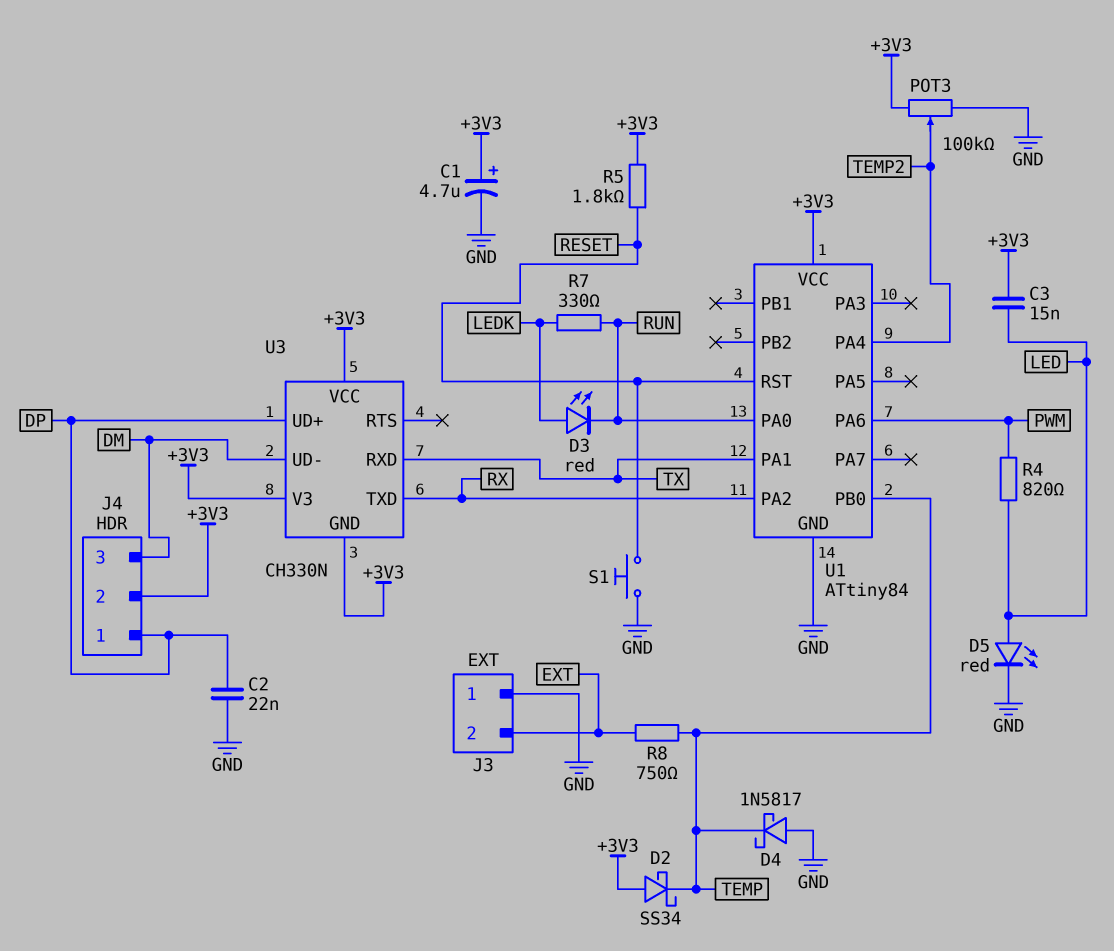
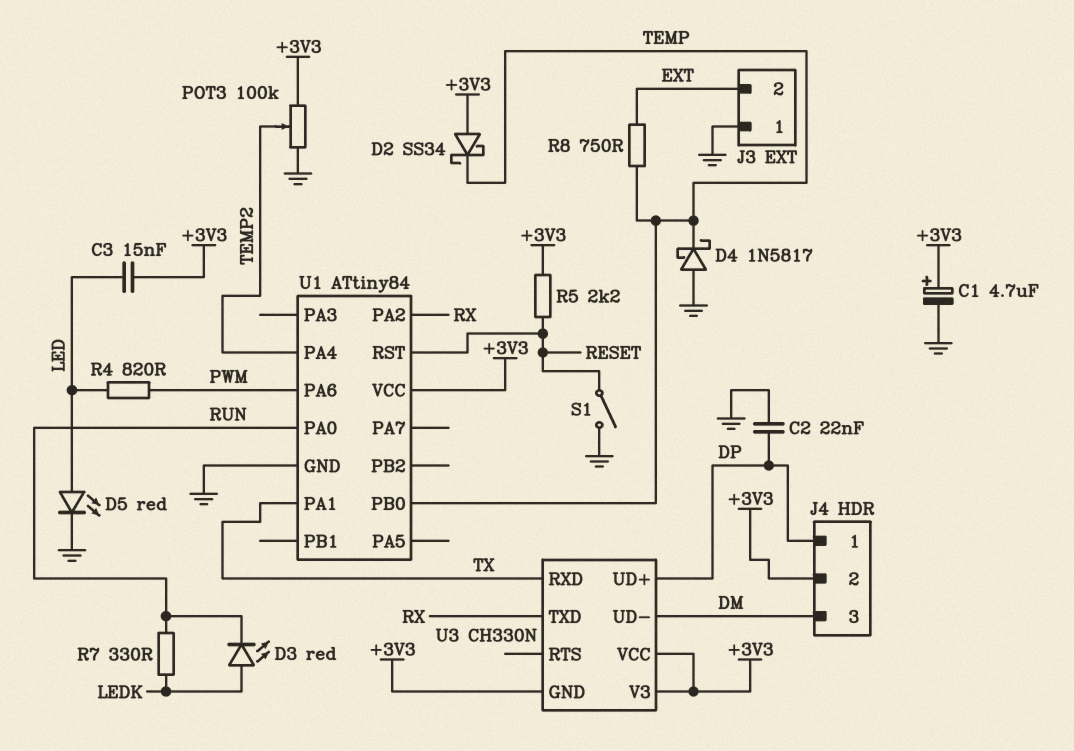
R5: 1.8k (+3V3, RESET) -> 2.2k (+3V3, RESET)
S1: button (GND, RESET) -> switch (GND, RESET)

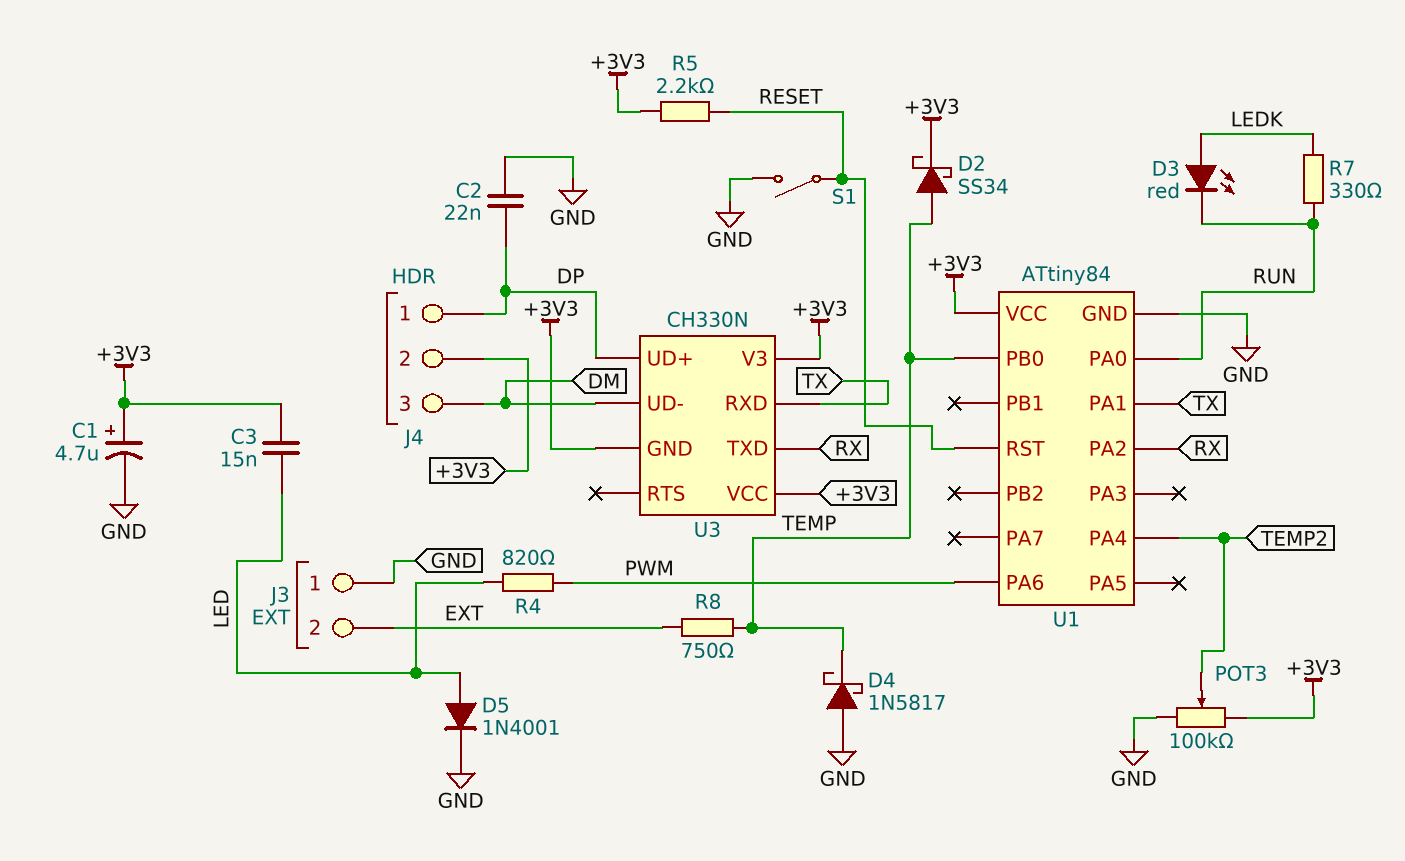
D2: schottky SS34 (A +3V3, K TEMP) -> schottky SS34 (A TEMP, K +3V3)
D5: LED red (A LED, K GND) -> diode 1N4001 (A LED, K GND)

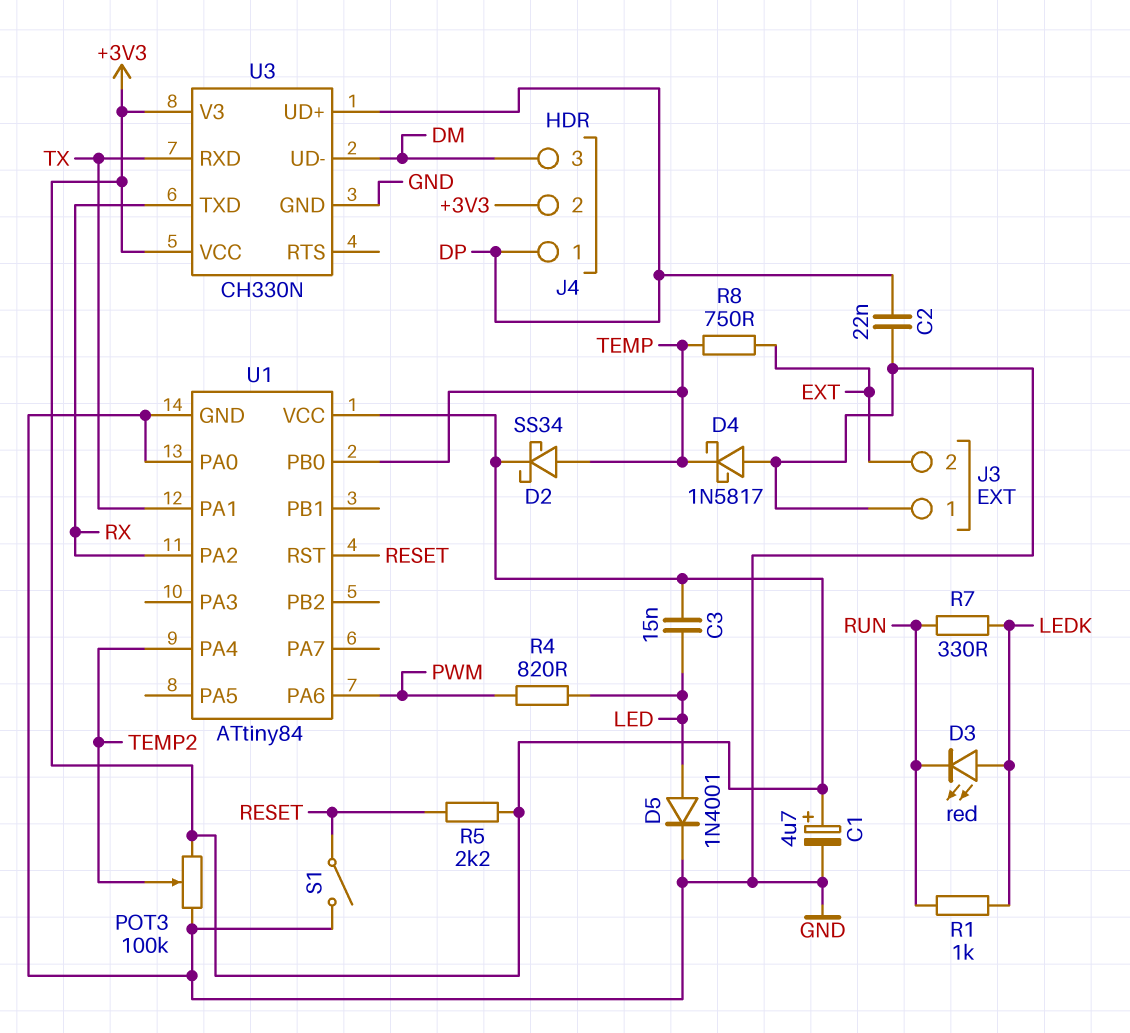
R1: none -> 1k (LEDK, RUN)
U1 pin PA0: RUN -> GND
U3 pin GND: +3V3 -> GND

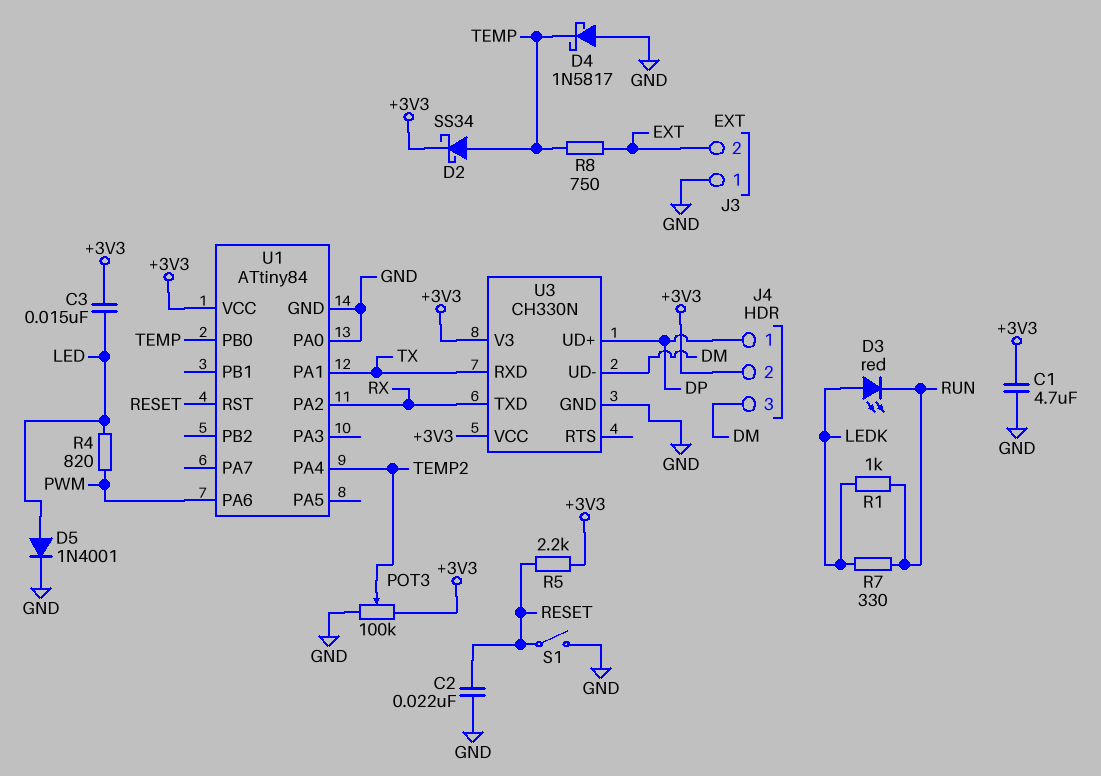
C1: 4.7uF (plus +3V3, minus GND) -> 4.7uF (+3V3, GND)
C2: 22nF (DP, GND) -> 22nF (GND, RESET)

